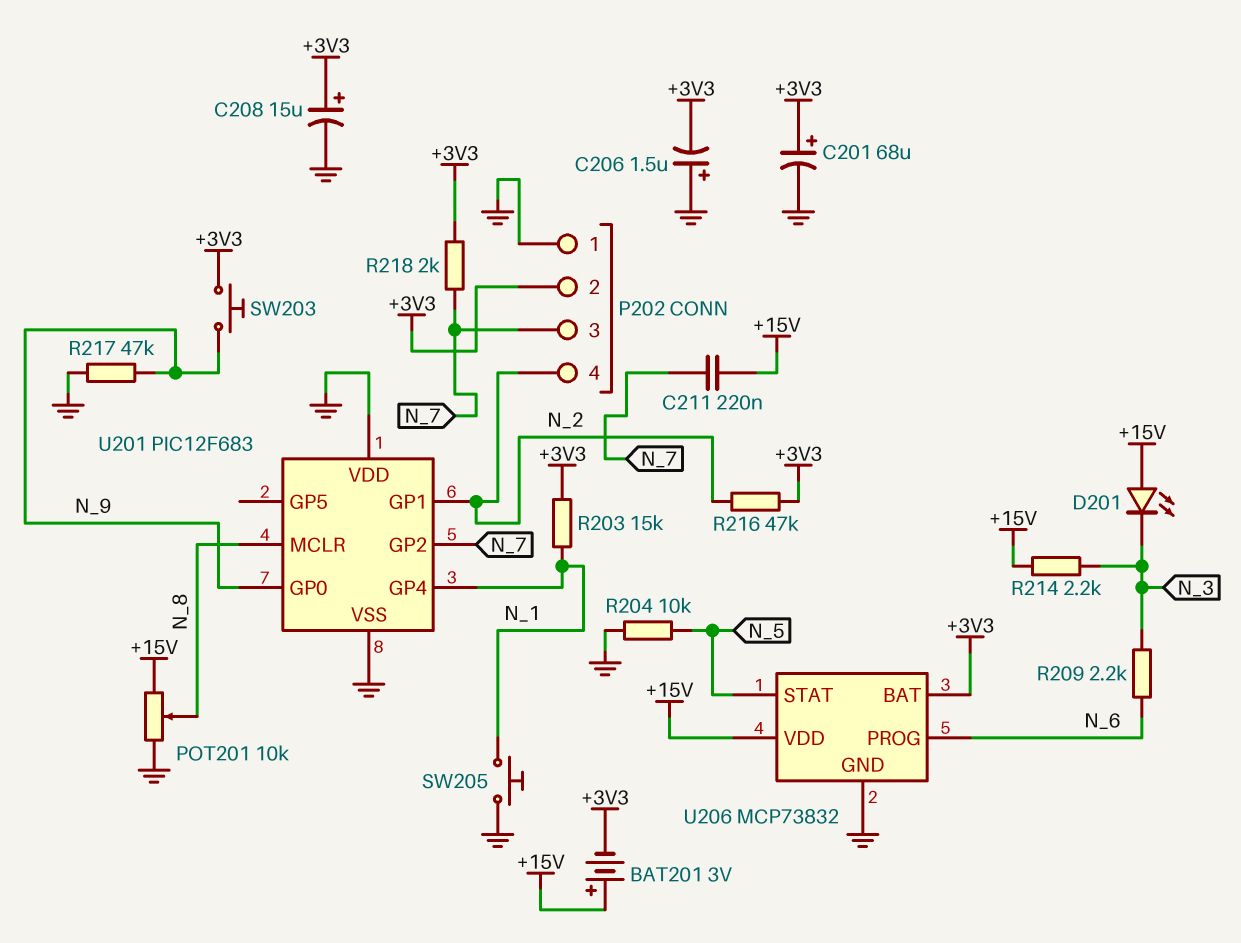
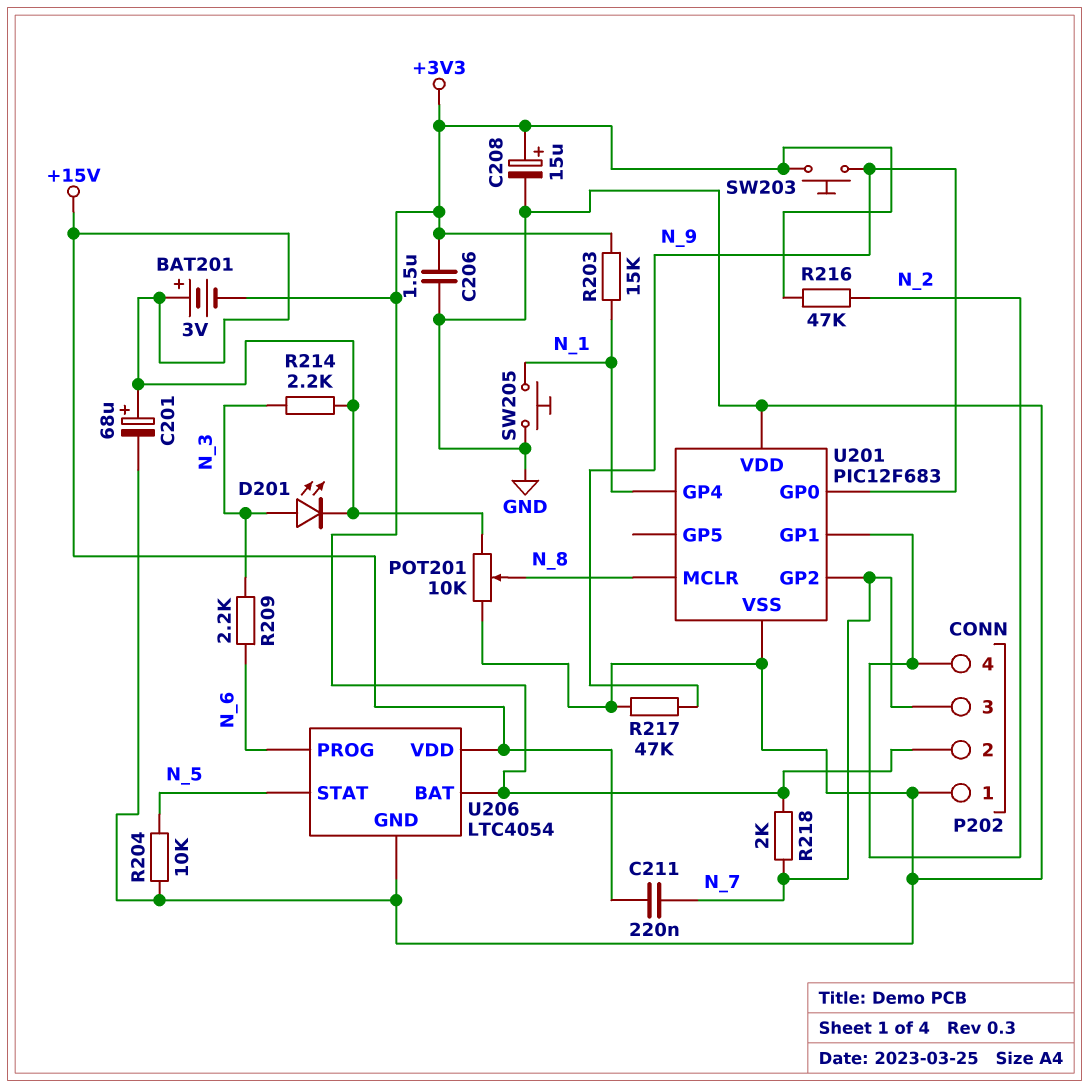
C201: 68uF (plus +3V3, minus GND) -> 68uF (plus +15V, minus GND)
C206: 1.5uF (plus GND, minus +3V3) -> 1.5uF (+3V3, GND)
D201: LED (A +15V, K N_3) -> LED (A N_3, K +15V)
U206: MCP73832 -> LTC4054

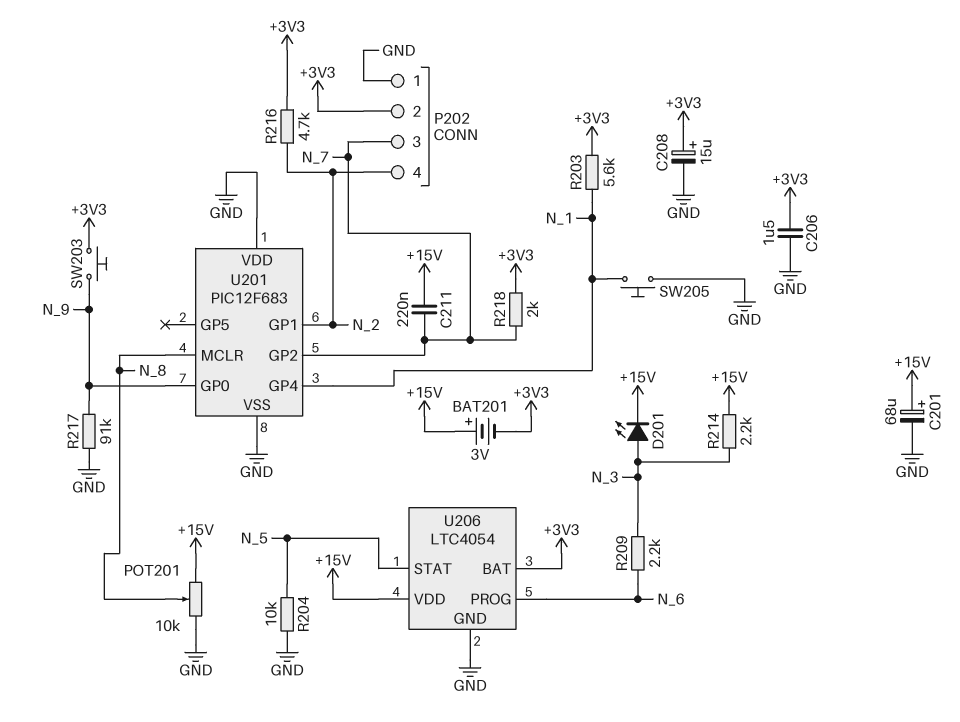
R203: 15k (+3V3, N_1) -> 5.6k (+3V3, N_1)
R216: 47k (+3V3, N_2) -> 4.7k (+3V3, N_2)
R217: 47k (GND, N_9) -> 91k (GND, N_9)

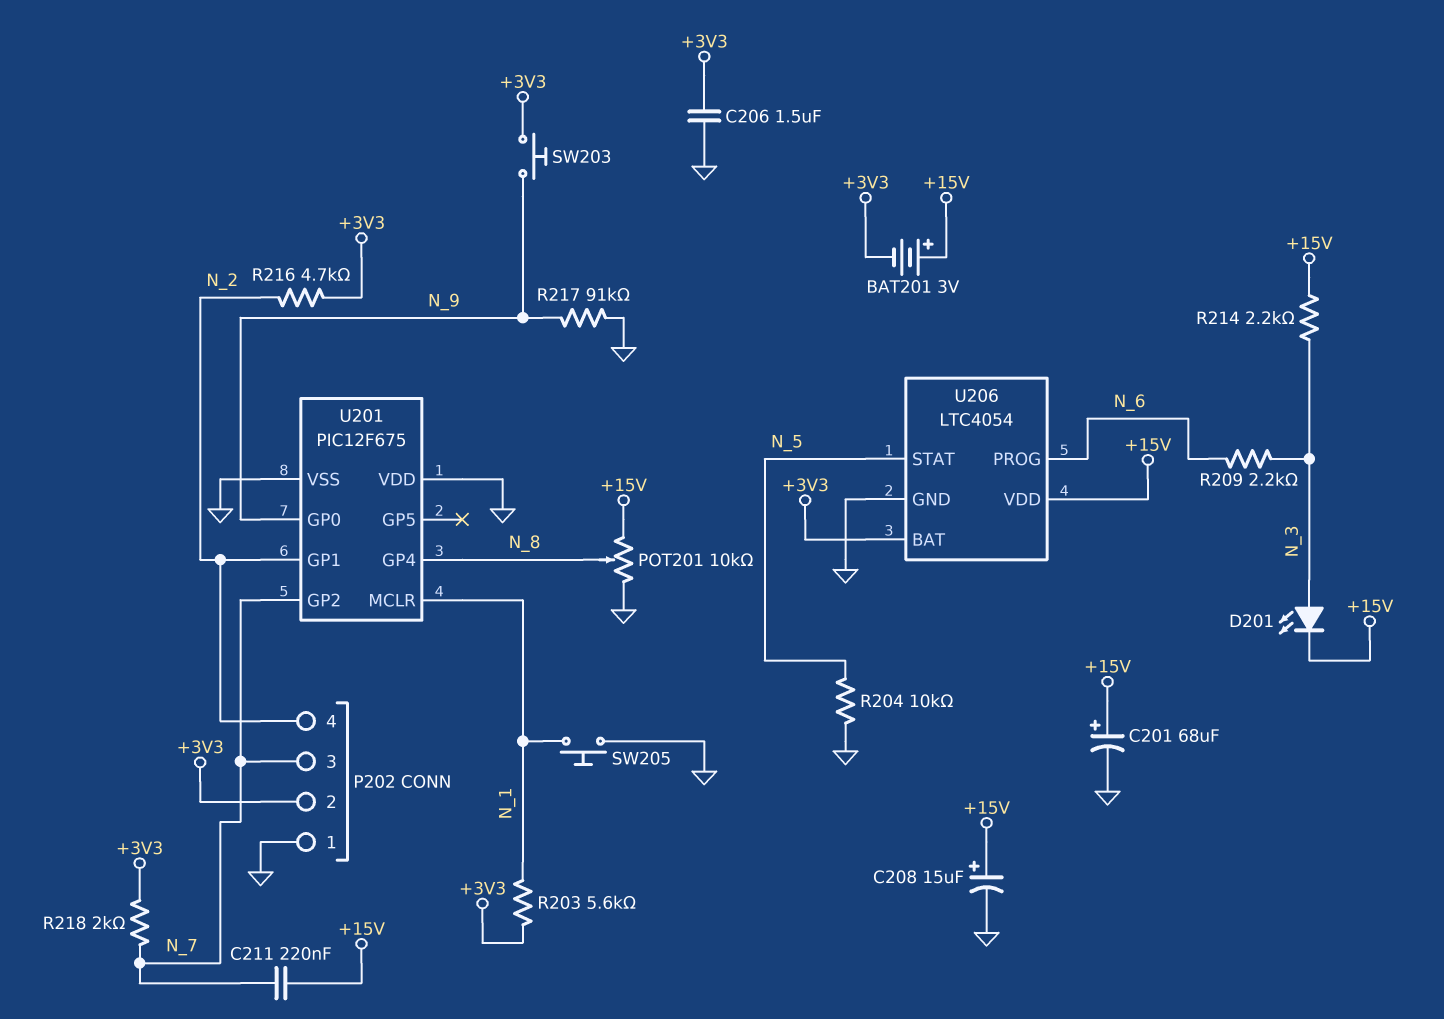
C208: 15uF (plus +3V3, minus GND) -> 15uF (plus +15V, minus GND)
U201: PIC12F683 -> PIC12F675
U201 pin GP4: N_1 -> N_8
U201 pin MCLR: N_8 -> N_1

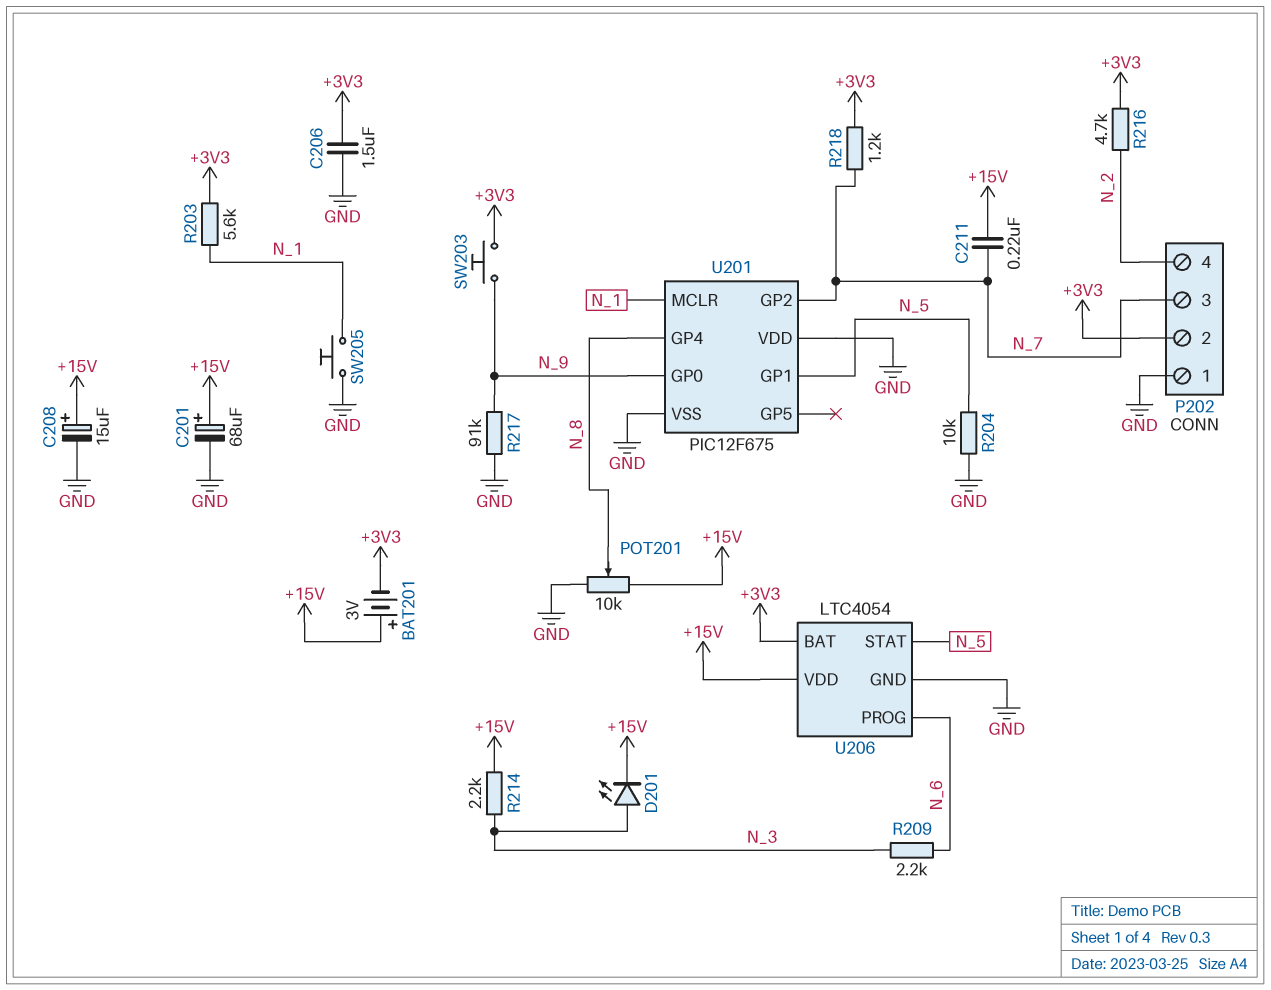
R218: 2k (+3V3, N_7) -> 1.2k (+3V3, N_7)
U201 pin GP1: N_2 -> N_5

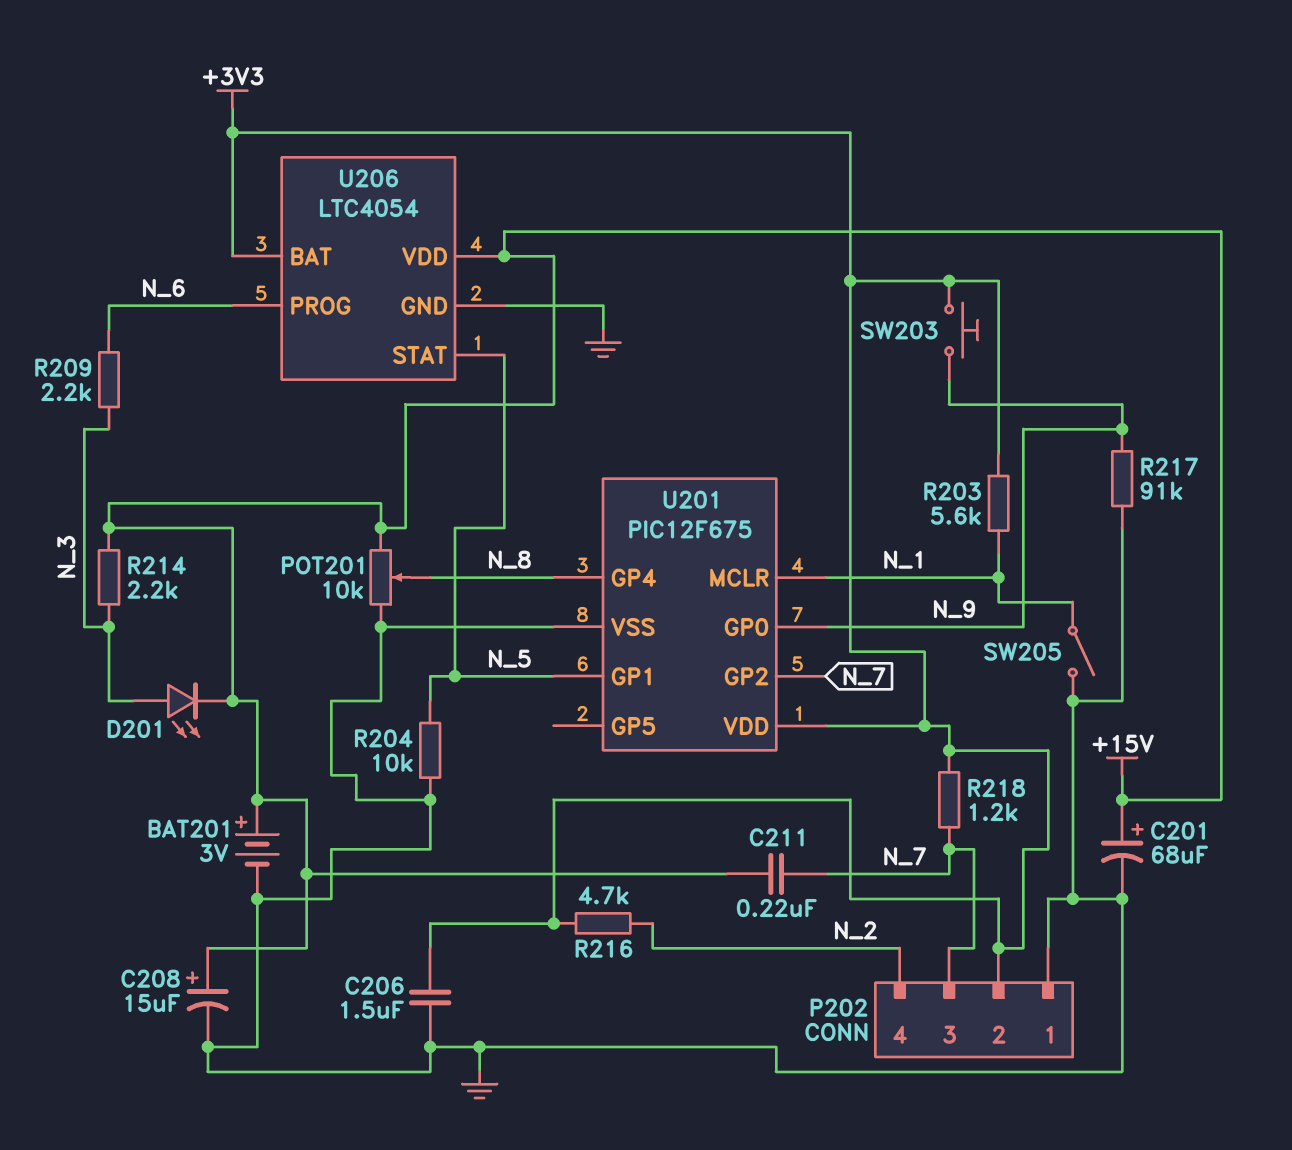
BAT201: 3V (plus +15V, minus +3V3) -> 3V (plus +15V, minus GND)
SW205: button (GND, N_1) -> switch (GND, N_1)
U201 pin VDD: GND -> +3V3

